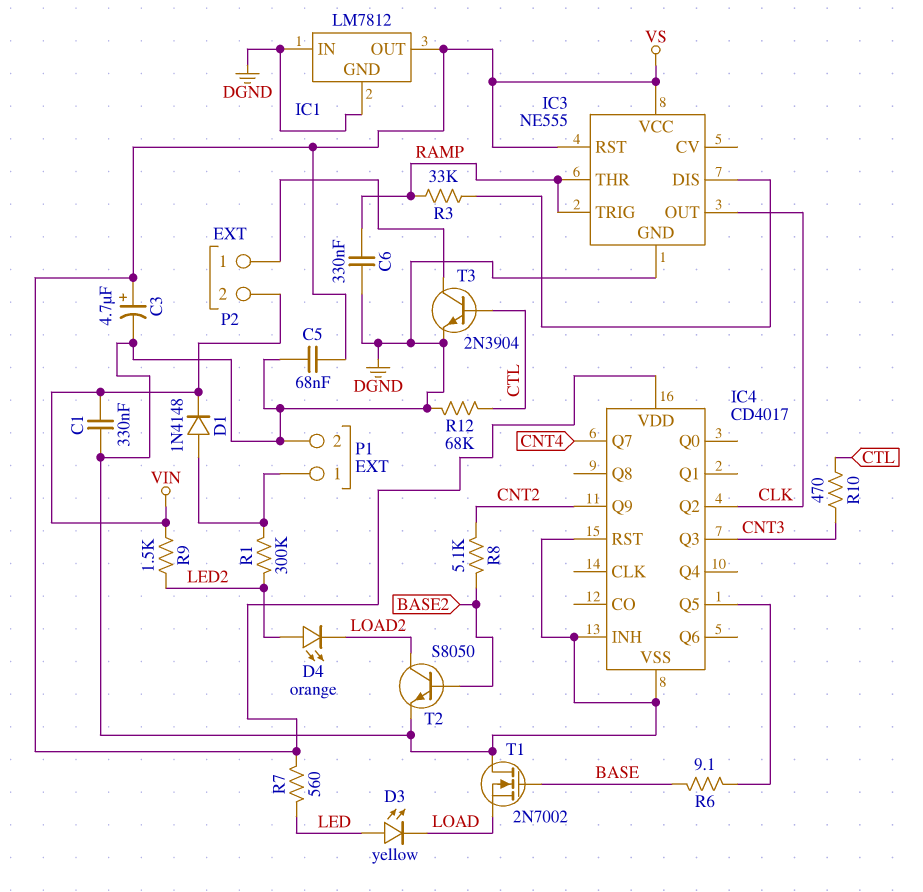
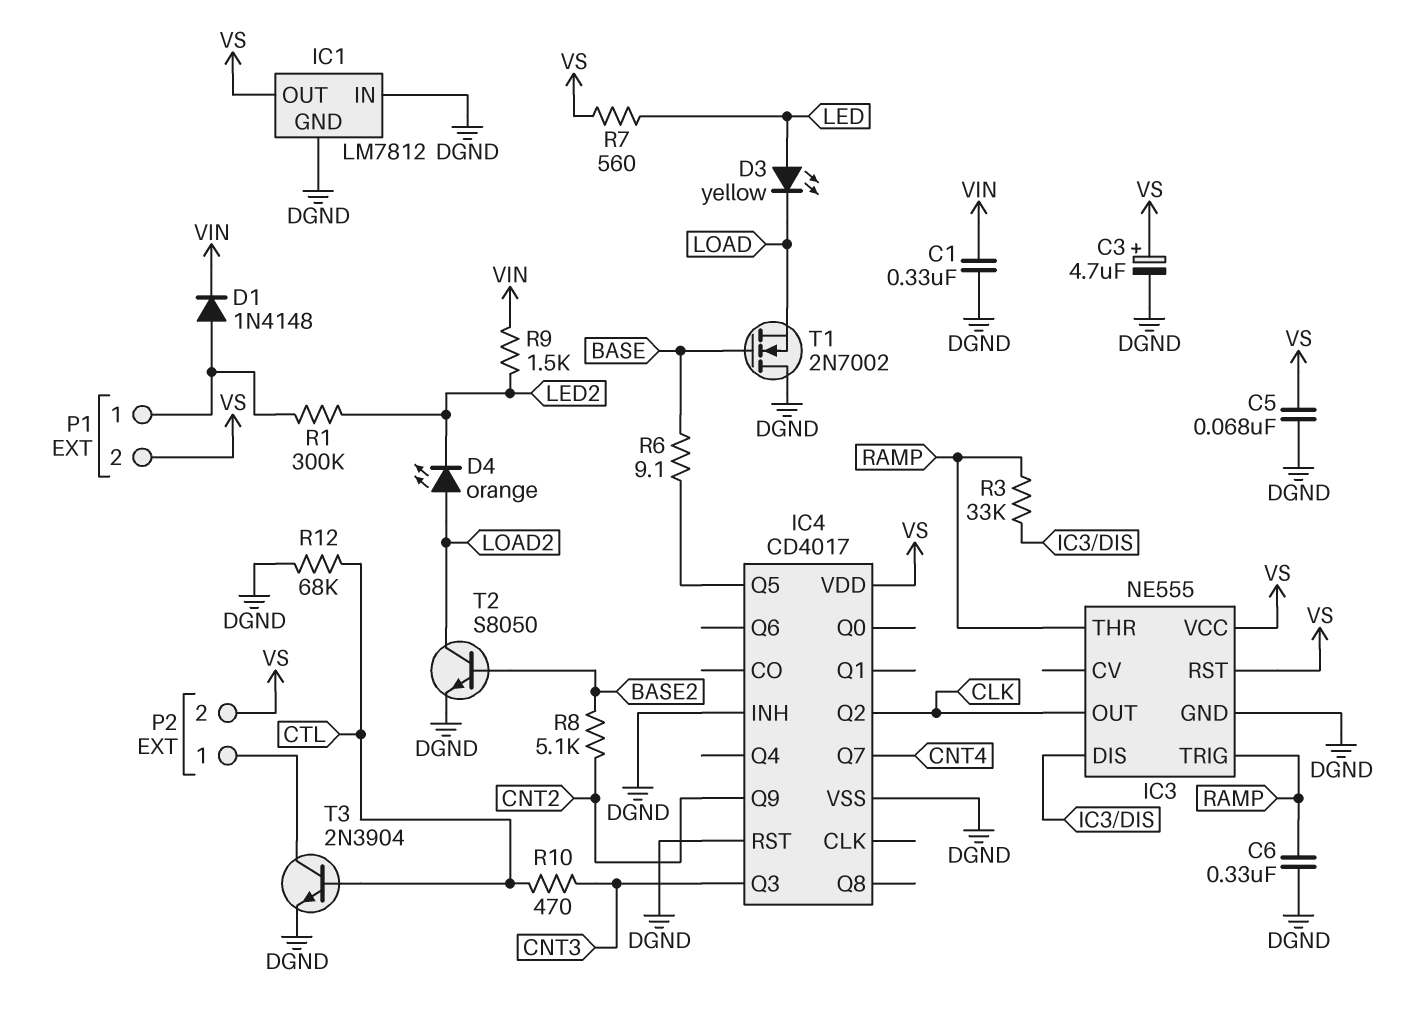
D4: LED orange (A LED2, K LOAD2) -> LED orange (A LOAD2, K LED2)
P1 pin 2: DGND -> VS
P2 pin 2: VIN -> VS

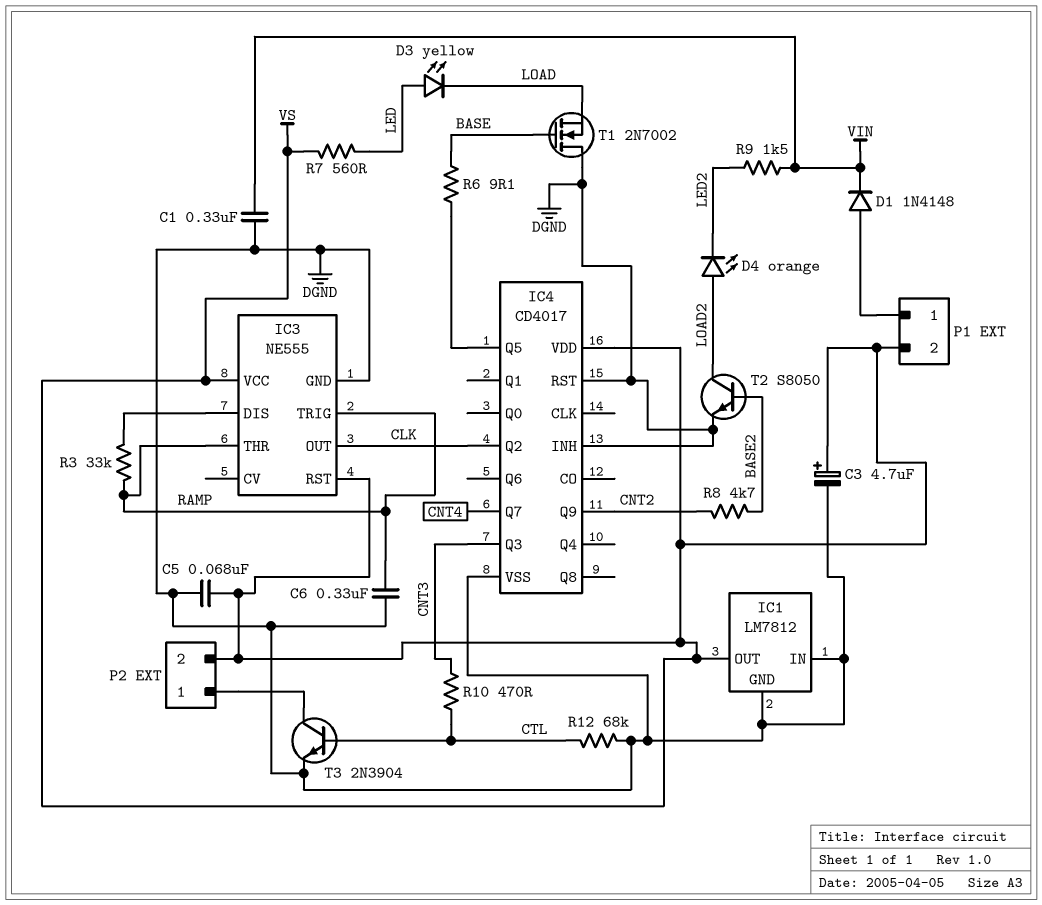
R1: 300k (LED2, P1/1) -> none
R8: 5.1k (BASE2, CNT2) -> 4.7k (BASE2, CNT2)

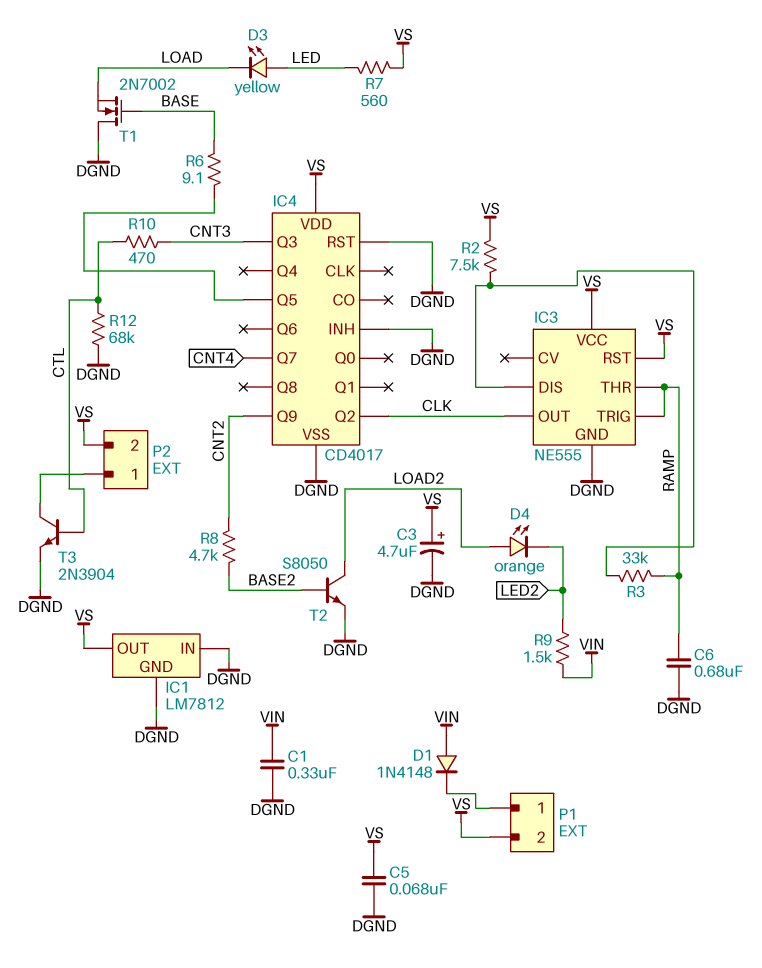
C6: 330nF (DGND, RAMP) -> 680nF (DGND, RAMP)
D1: diode 1N4148 (A P1/1, K VIN) -> diode 1N4148 (A VIN, K P1/1)
R2: none -> 7.5k (IC3/DIS, VS)

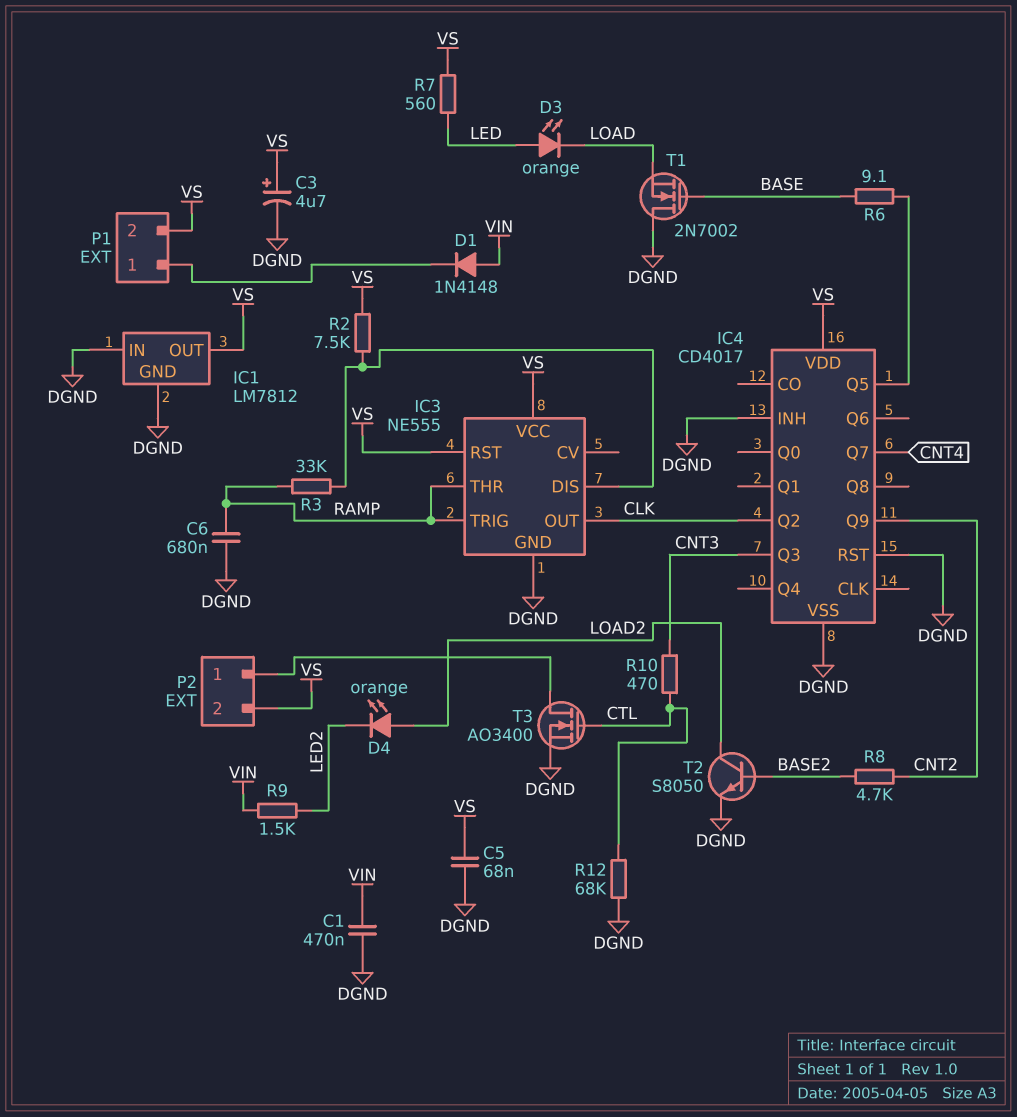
C1: 330nF (DGND, VIN) -> 470nF (DGND, VIN)
D3: LED yellow (A LED, K LOAD) -> LED orange (A LED, K LOAD)
T3: NPN 2N3904 (B CTL, C P2/1, E DGND) -> NMOS AO3400 (G CTL, D P2/1, S DGND)

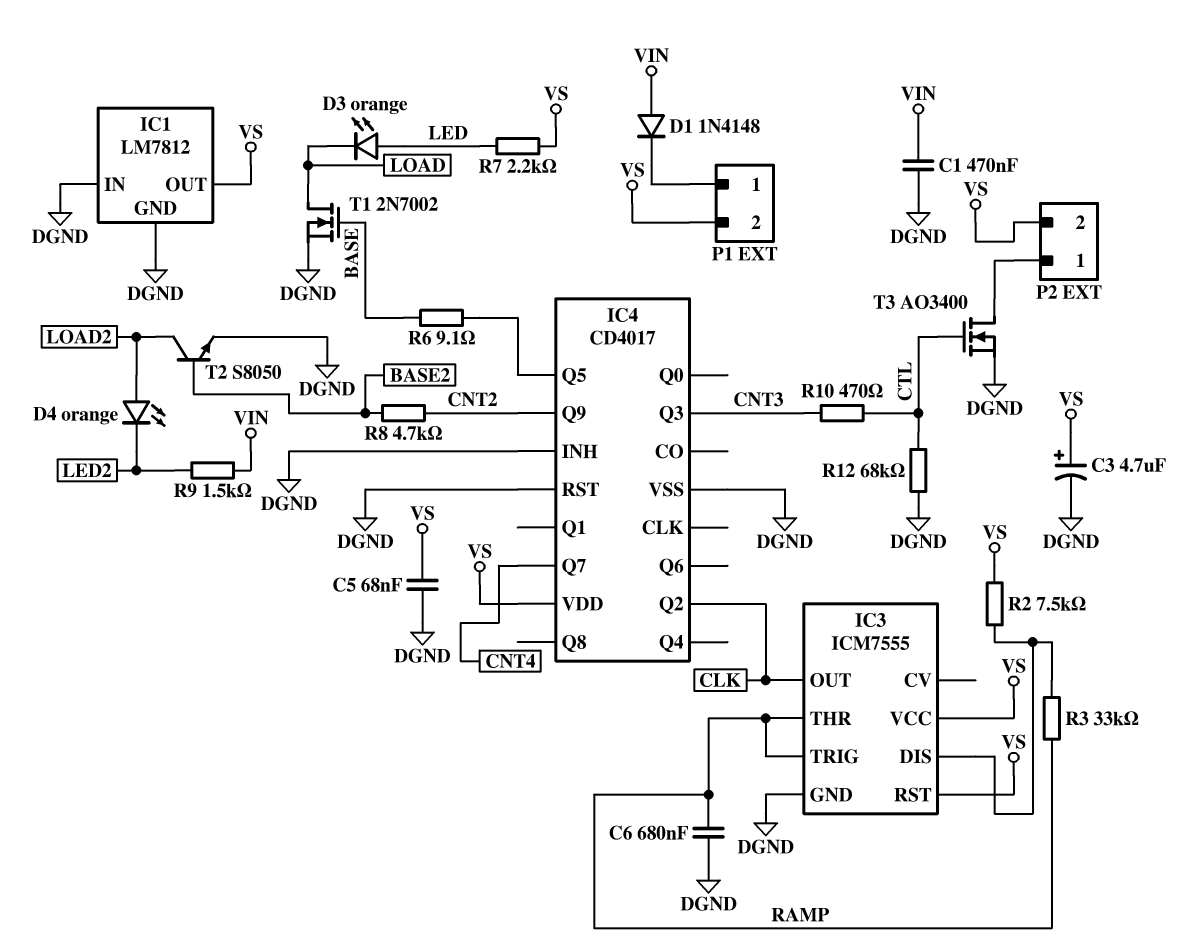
IC3: NE555 -> ICM7555
R7: 560 (LED, VS) -> 2.2k (LED, VS)
T1: NMOS 2N7002 (G BASE, D DGND, S LOAD) -> NMOS 2N7002 (G BASE, D LOAD, S DGND)

